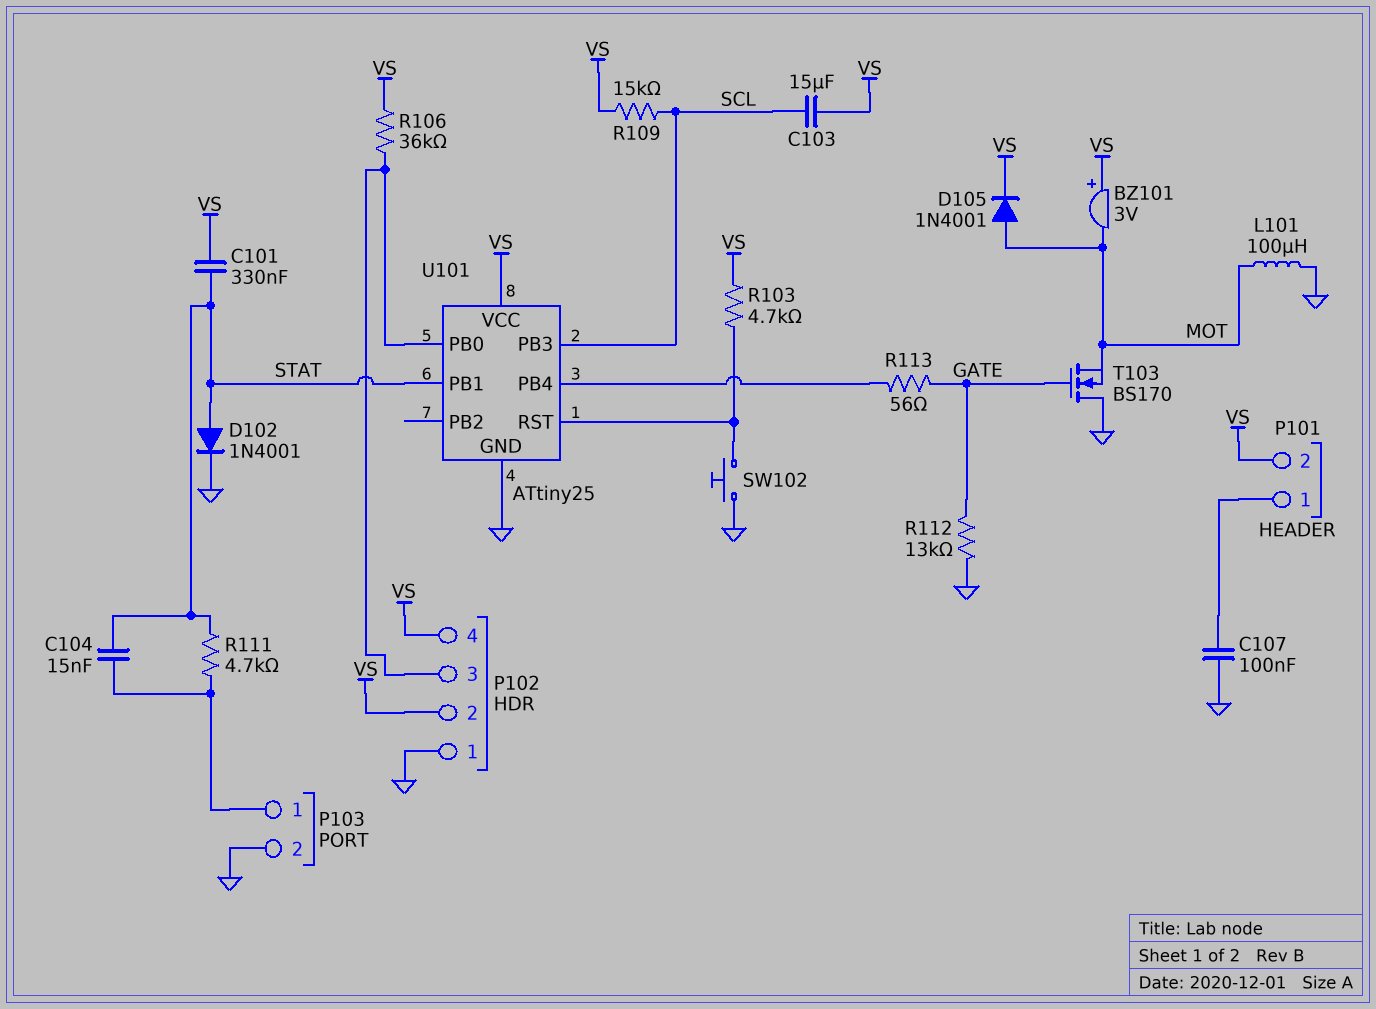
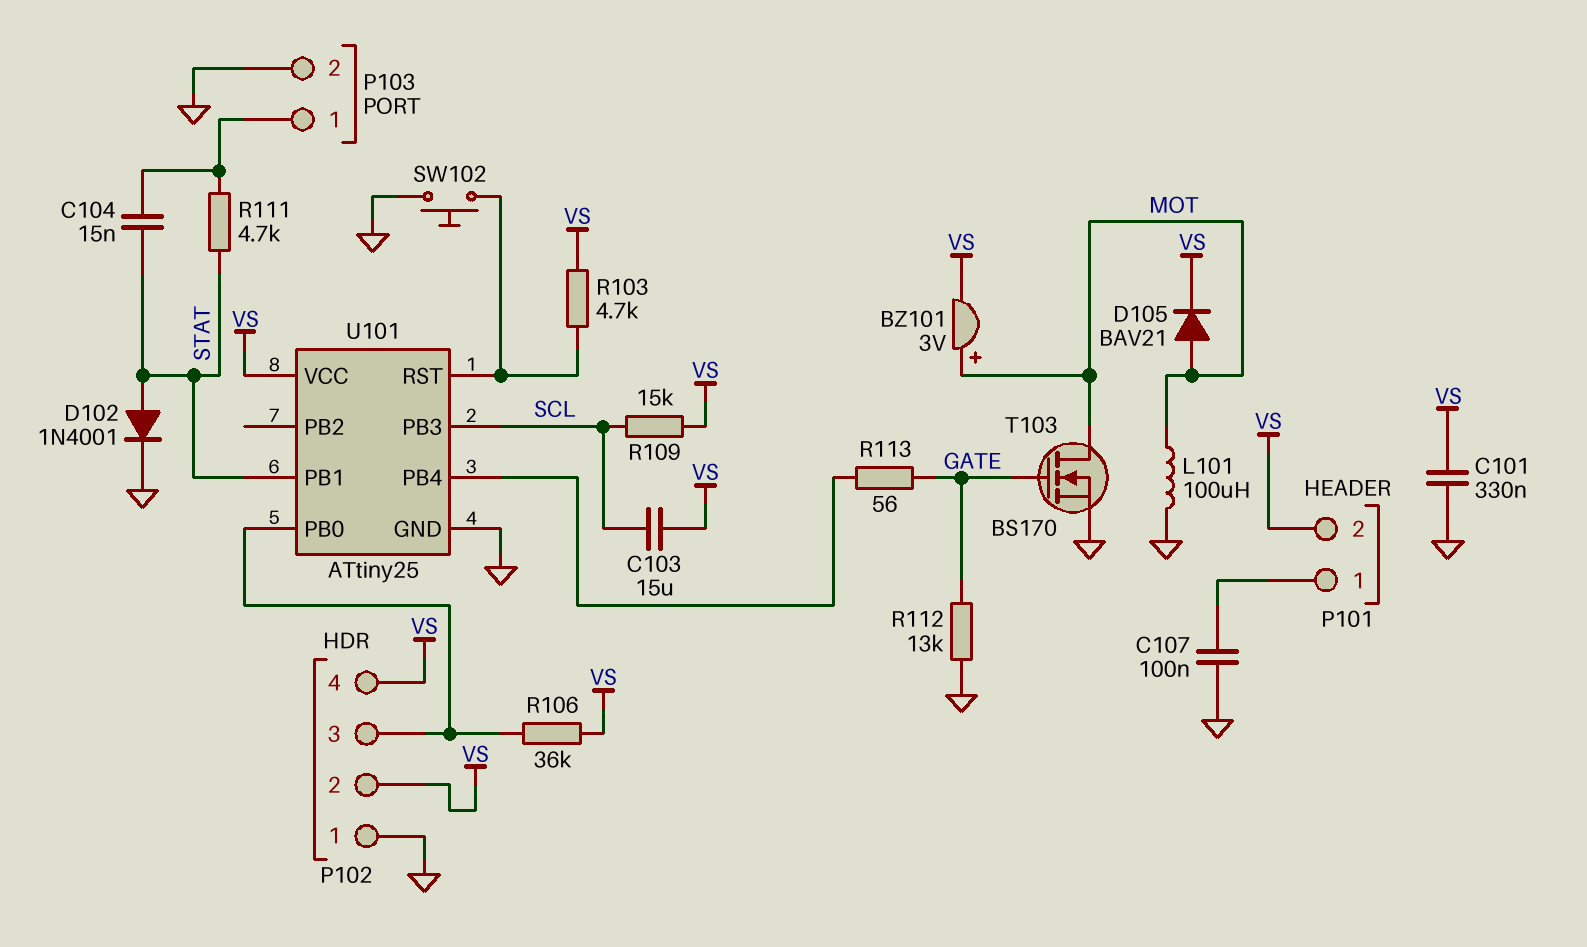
BZ101: buzzer 3V (plus VS, minus MOT) -> buzzer 3V (plus MOT, minus VS)
C101: 330nF (STAT, VS) -> 330nF (GND, VS)
D105: diode 1N4001 (A MOT, K VS) -> diode BAV21 (A MOT, K VS)
T103: NMOS BS170 (G GATE, D GND, S MOT) -> NMOS BS170 (G GATE, D MOT, S GND)

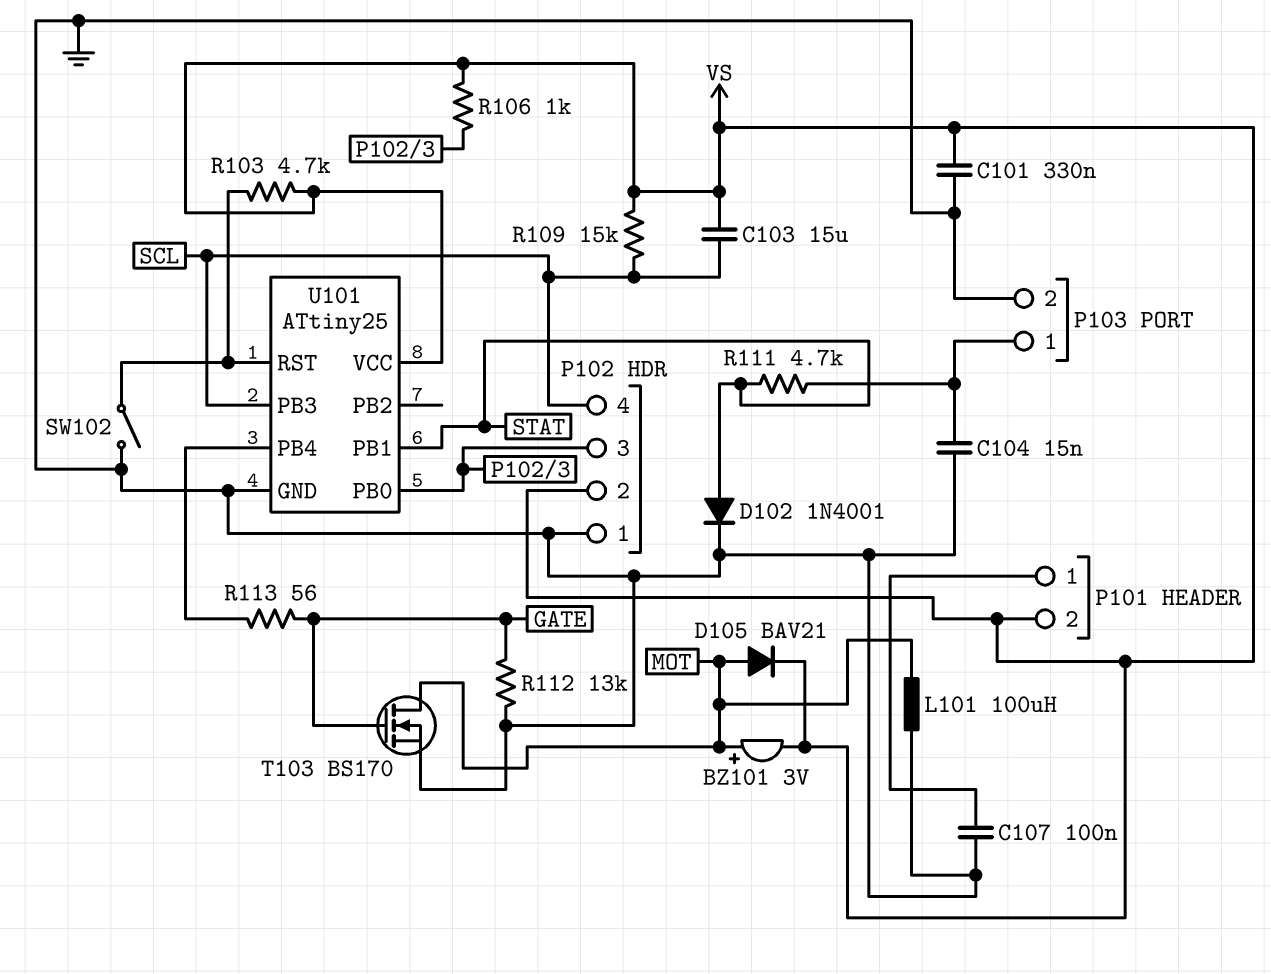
C104: 15nF (P103/1, STAT) -> 15nF (GND, P103/1)
P102 pin 4: VS -> SCL
R106: 36k (P102/3, VS) -> 1k (P102/3, VS)
SW102: button (GND, U101/RST) -> switch (GND, U101/RST)

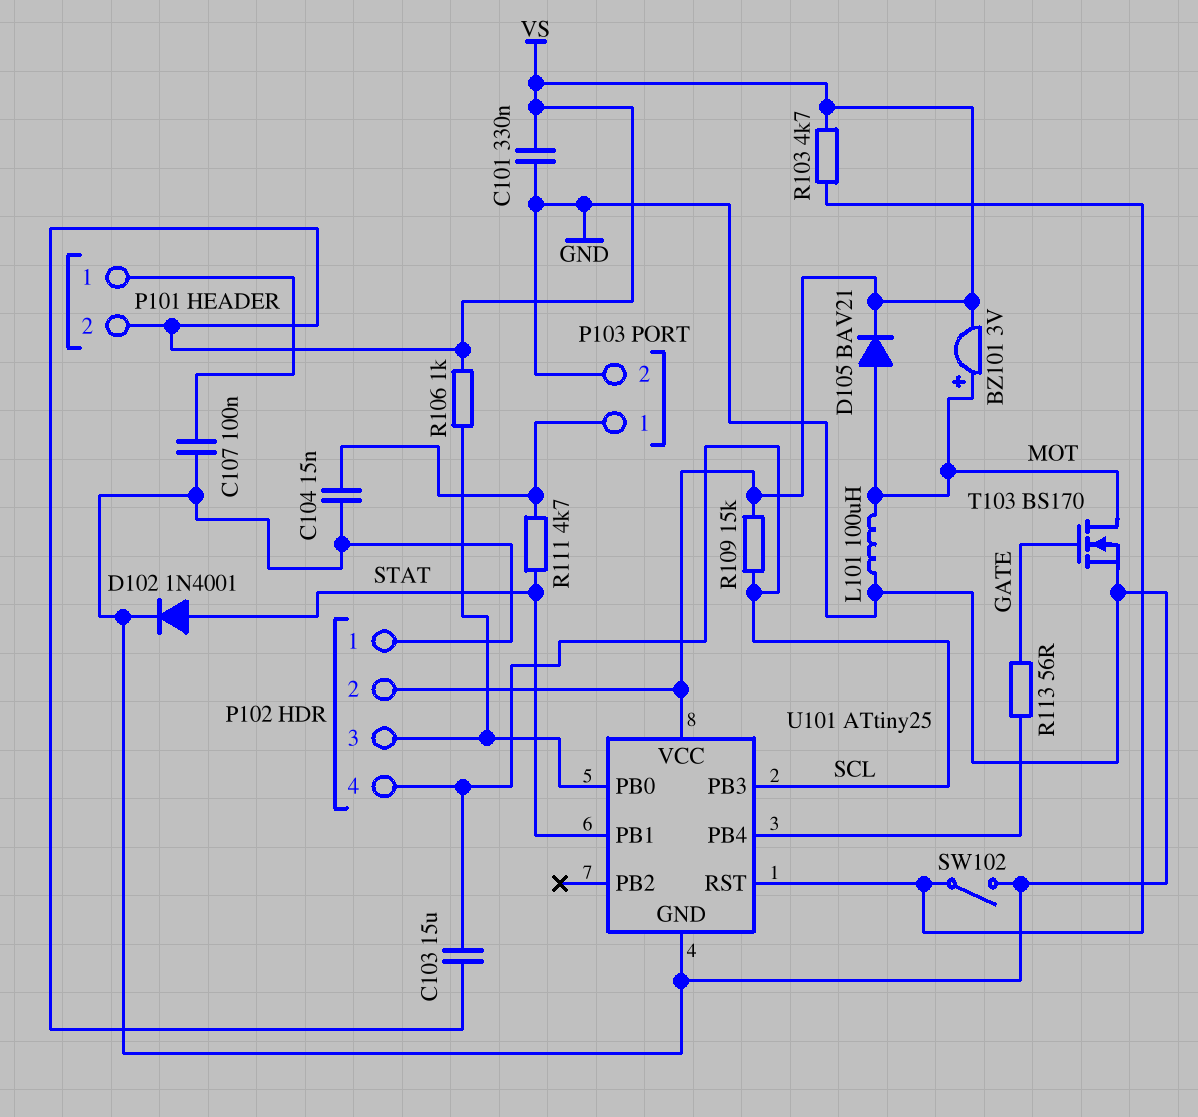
R112: 13k (GATE, GND) -> none

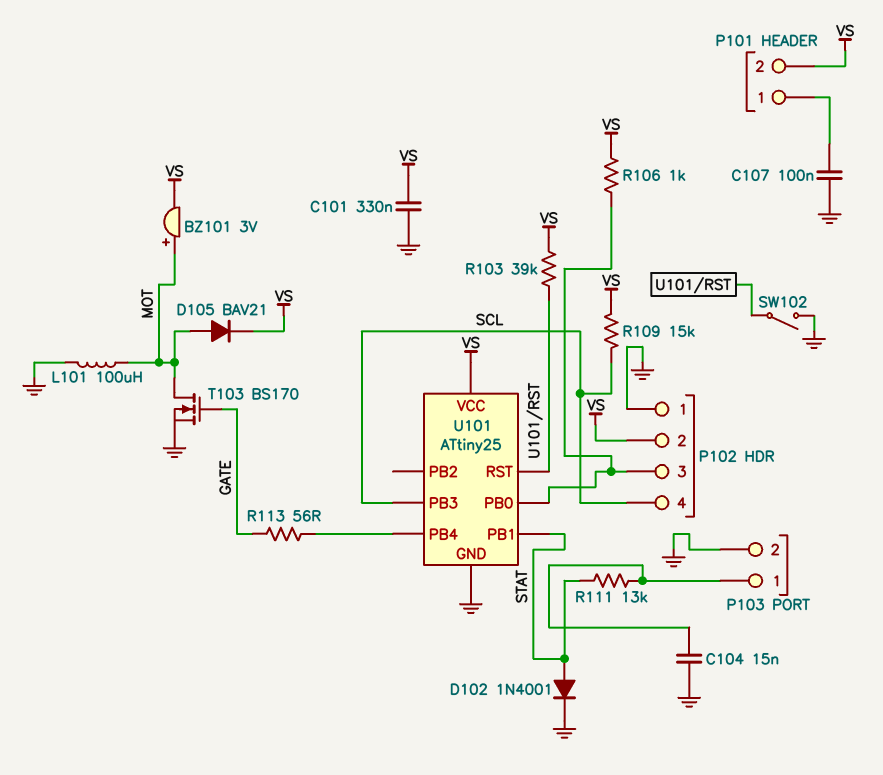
C103: 15uF (SCL, VS) -> none
R103: 4.7k (U101/RST, VS) -> 39k (U101/RST, VS)
R111: 4.7k (P103/1, STAT) -> 13k (P103/1, STAT)

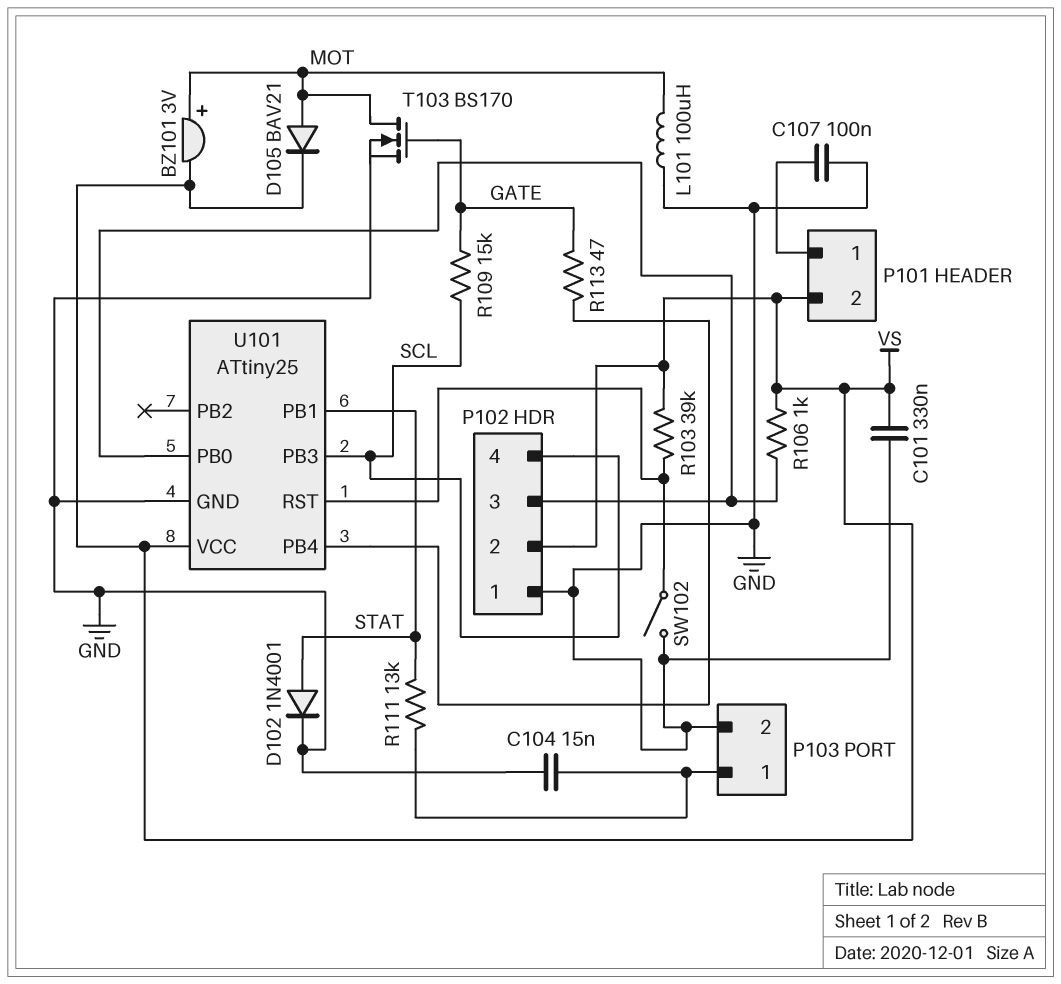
R109: 15k (SCL, VS) -> 15k (GATE, SCL)
R113: 56 (GATE, U101/PB4) -> 47 (GATE, U101/PB4)

